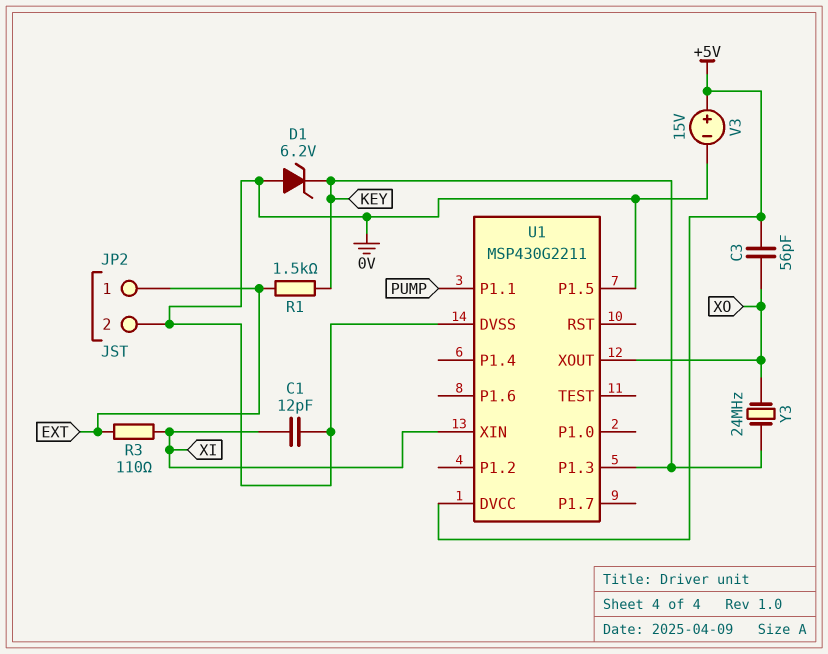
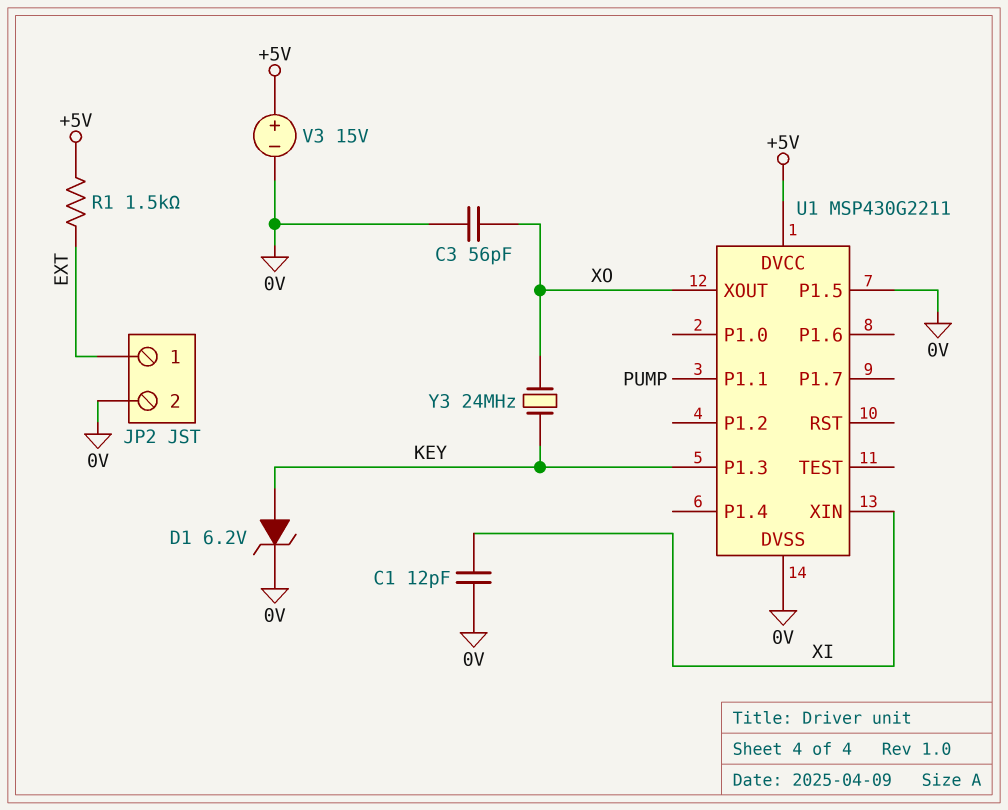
C3: 56pF (+5V, XO) -> 56pF (0V, XO)
D1: zener 6.2V (A 0V, K KEY) -> zener 6.2V (A KEY, K 0V)
R1: 1.5k (EXT, KEY) -> 1.5k (+5V, EXT)
R3: 110 (EXT, XI) -> none

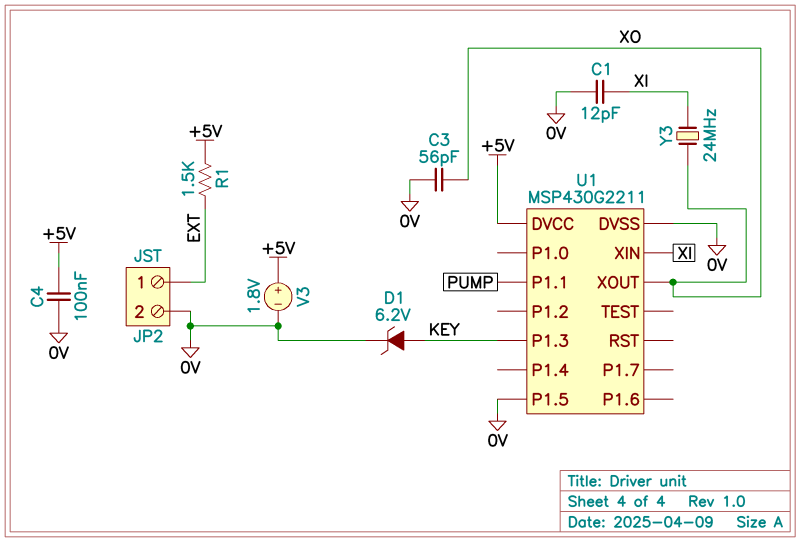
C4: none -> 100nF (+5V, 0V)
V3: 15V (plus +5V, minus 0V) -> 1.8V (plus +5V, minus 0V)
Y3: 24MHz (KEY, XO) -> 24MHz (XI, XO)

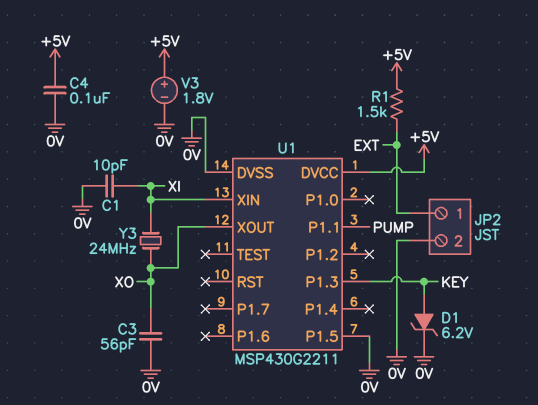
C1: 12pF (0V, XI) -> 10pF (0V, XI)

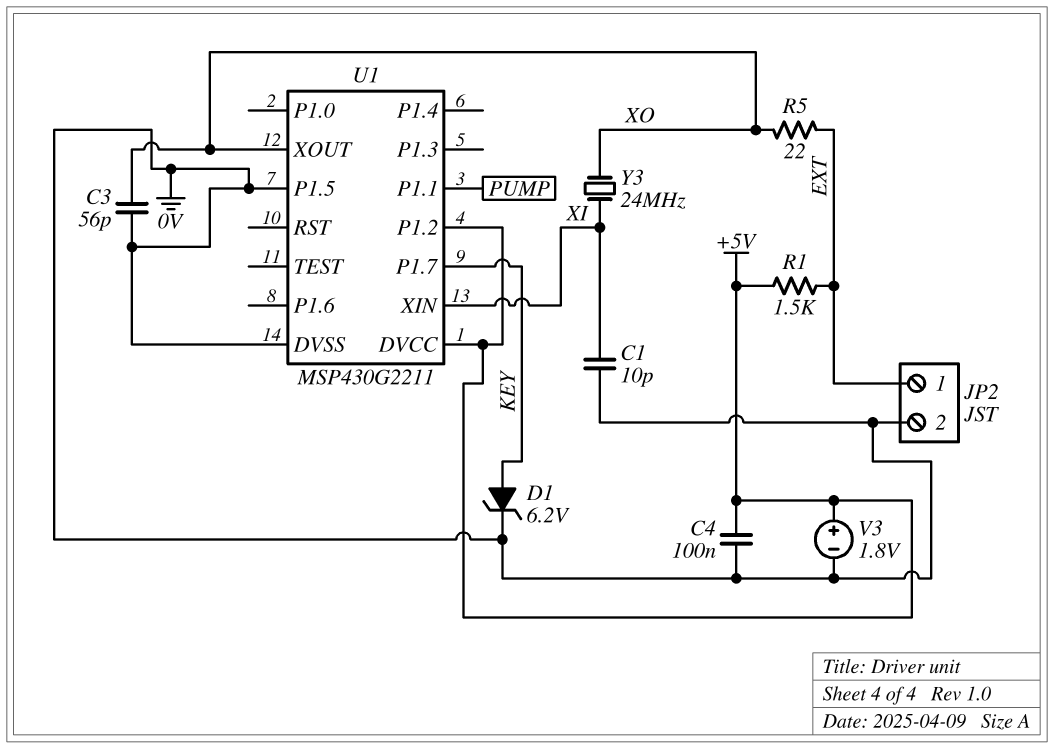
R5: none -> 22 (EXT, XO)
U1 pin P1.2: none -> +5V
U1 pin P1.3: KEY -> none
U1 pin P1.7: none -> KEY

